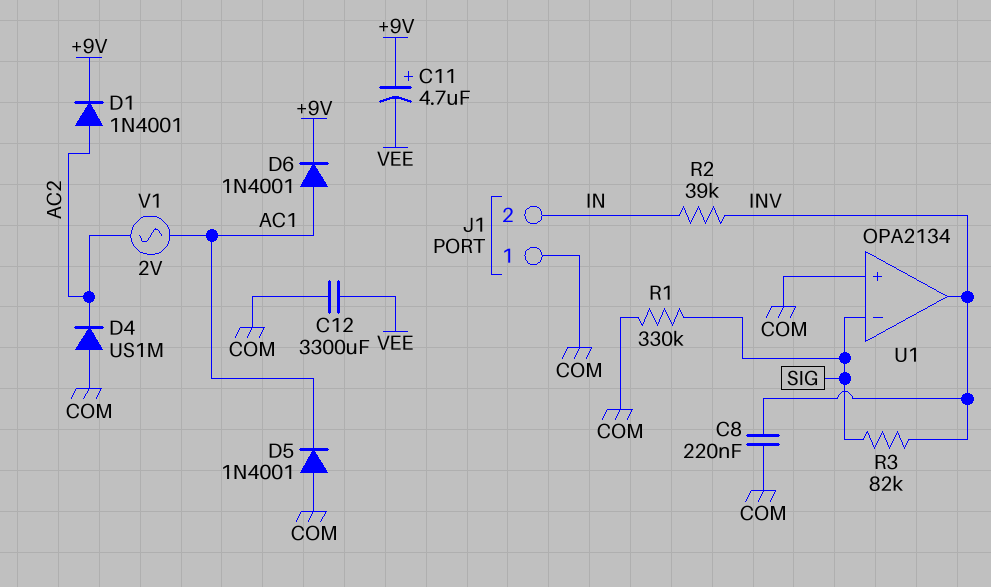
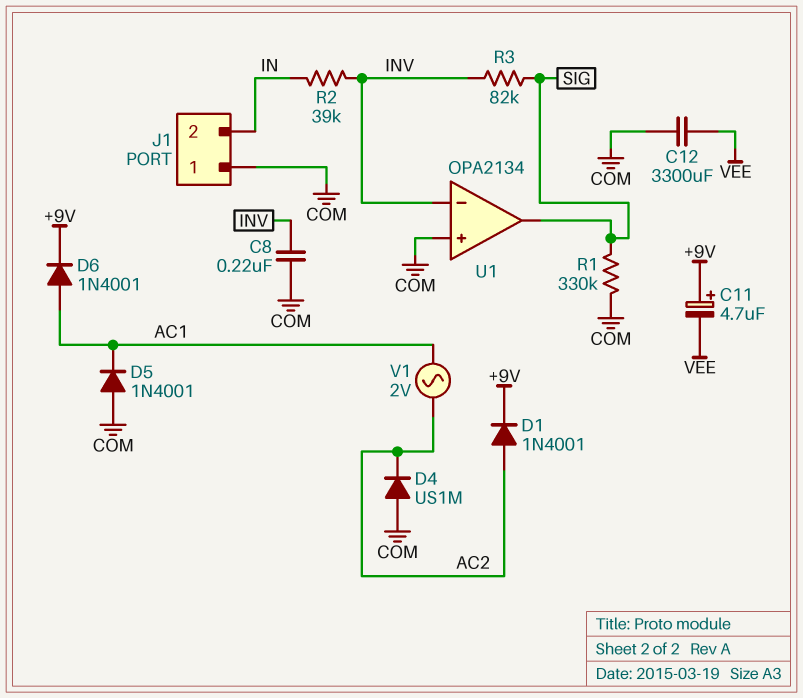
U1 pin in-: SIG -> INV
U1 pin out: INV -> SIG

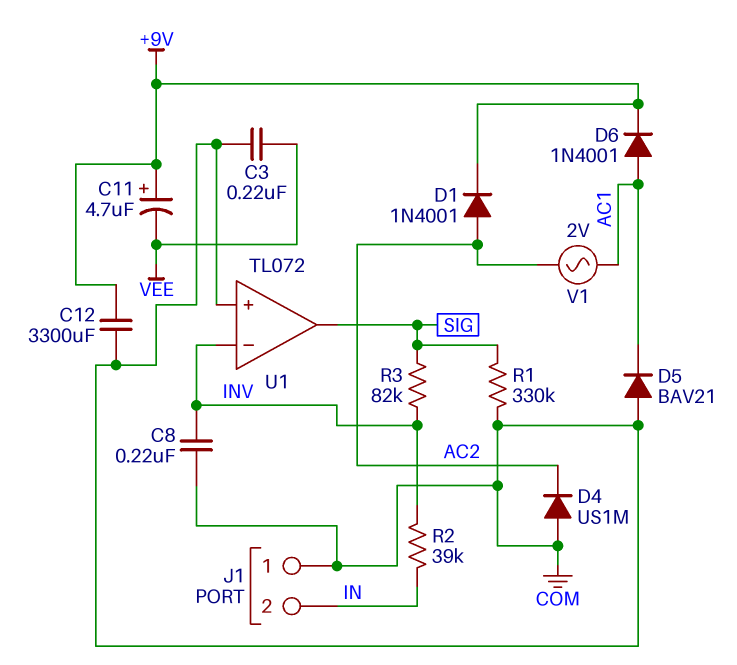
C3: none -> 220nF (COM, VEE)
C12: 3300uF (COM, VEE) -> 3300uF (+9V, COM)
D5: diode 1N4001 (A COM, K AC1) -> diode BAV21 (A COM, K AC1)
U1: OPA2134 -> TL072

